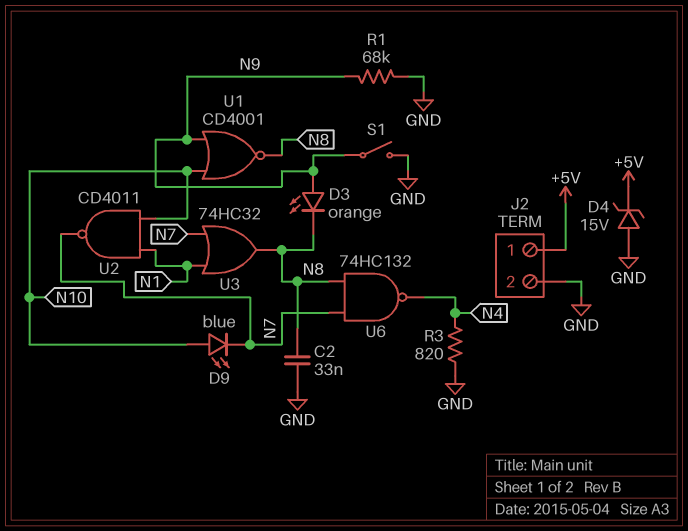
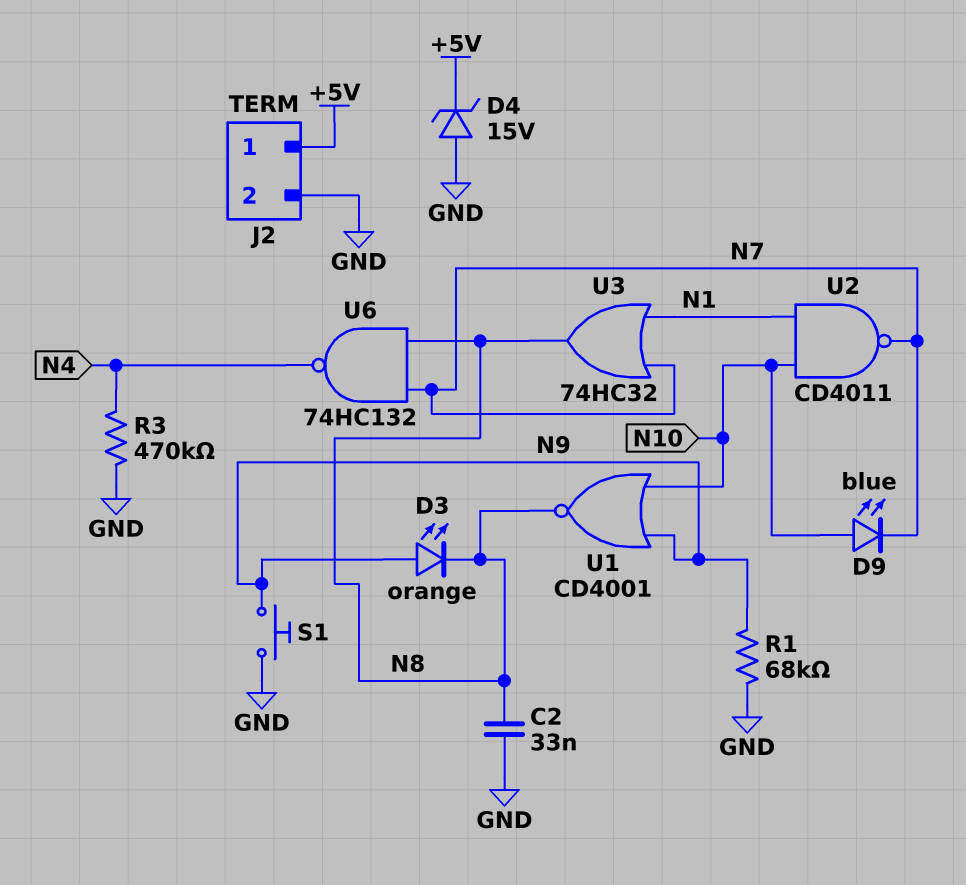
R3: 820 (GND, N4) -> 470k (GND, N4)
S1: switch (GND, N9) -> button (GND, N9)

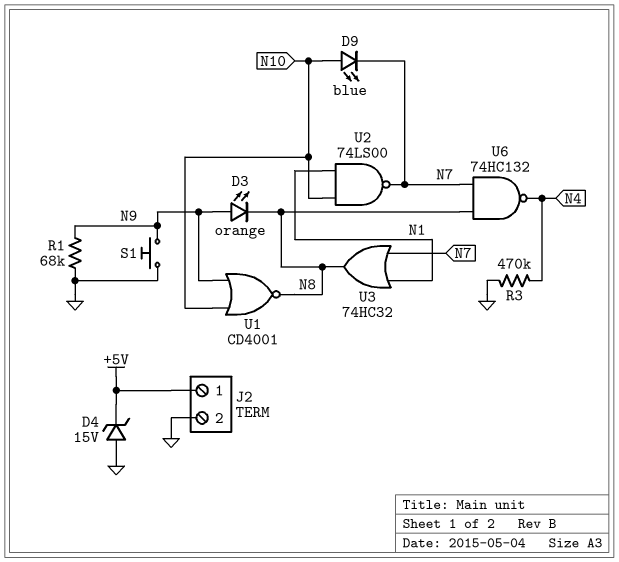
C2: 33nF (GND, N8) -> none
U2: NAND CD4011 (in N1, in N10, out N7) -> NAND 74LS00 (in N1, in N10, out N7)

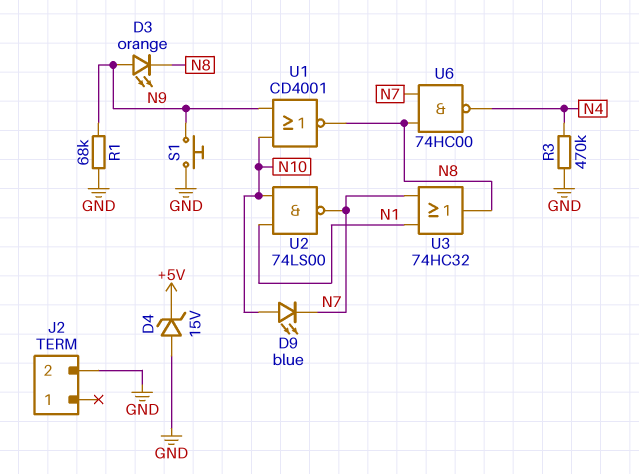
J2 pin 1: +5V -> none
U6: NAND 74HC132 (in N7, in N8, out N4) -> NAND 74HC00 (in N7, in N8, out N4)

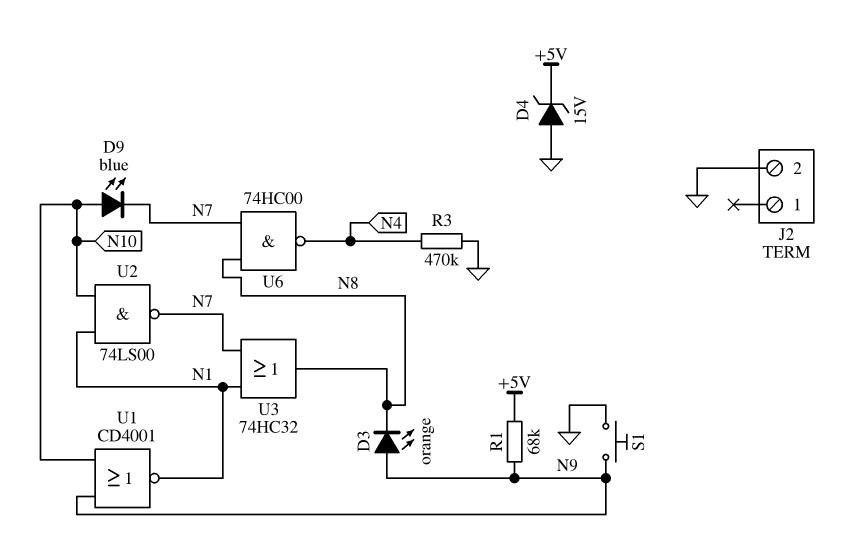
R1: 68k (GND, N9) -> 68k (+5V, N9)
U1: NOR CD4001 (in N9, in N10, out N8) -> NOR CD4001 (in N9, in N10, out N1)

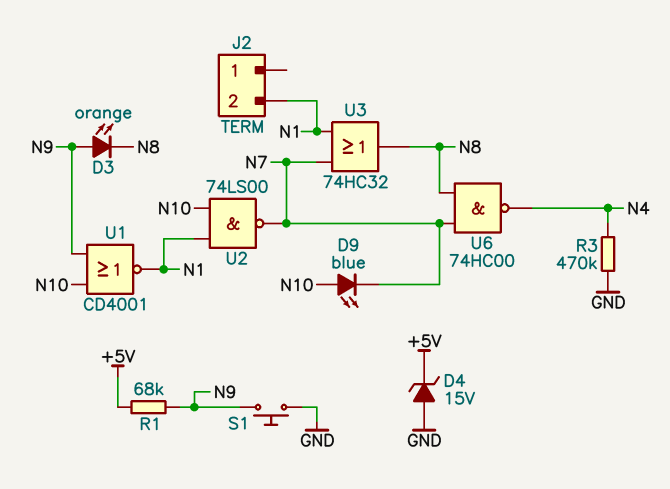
J2 pin 2: GND -> N1

